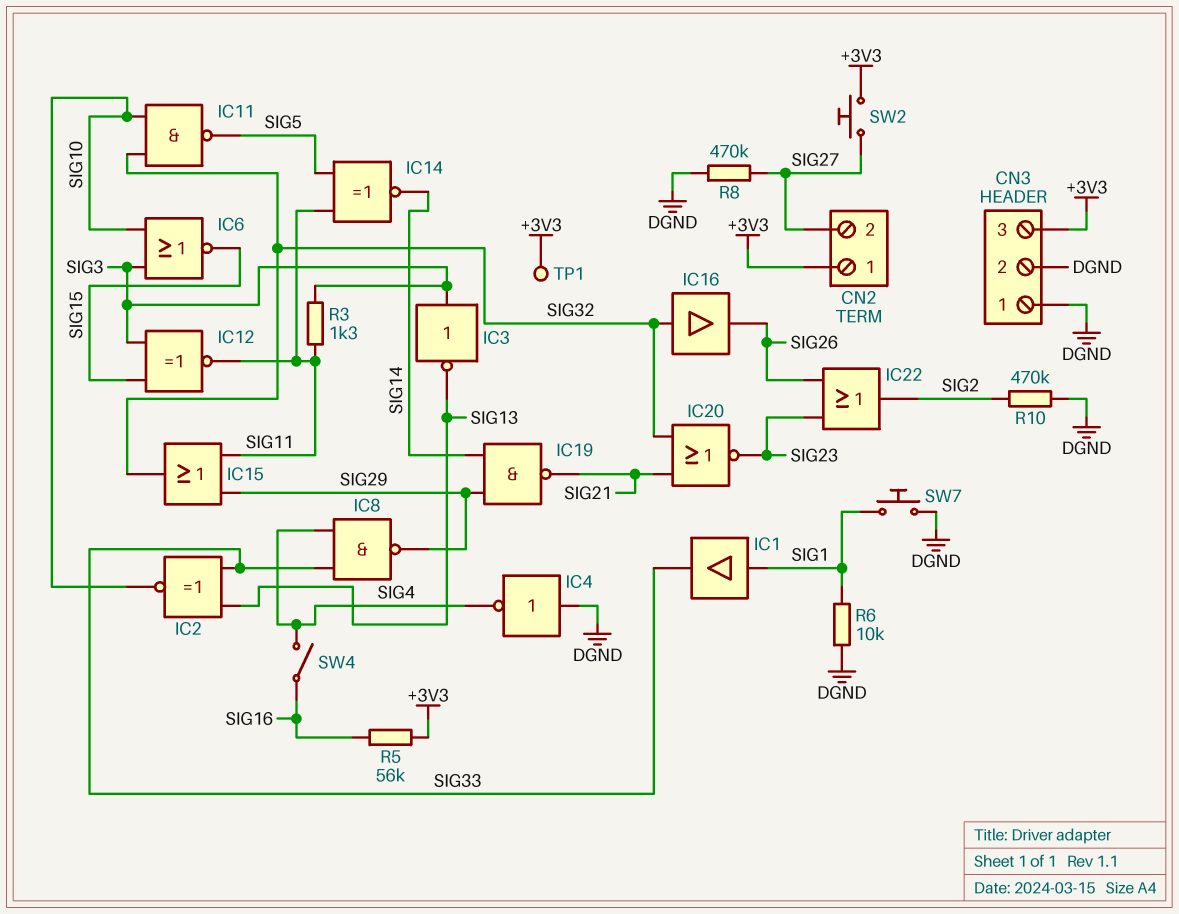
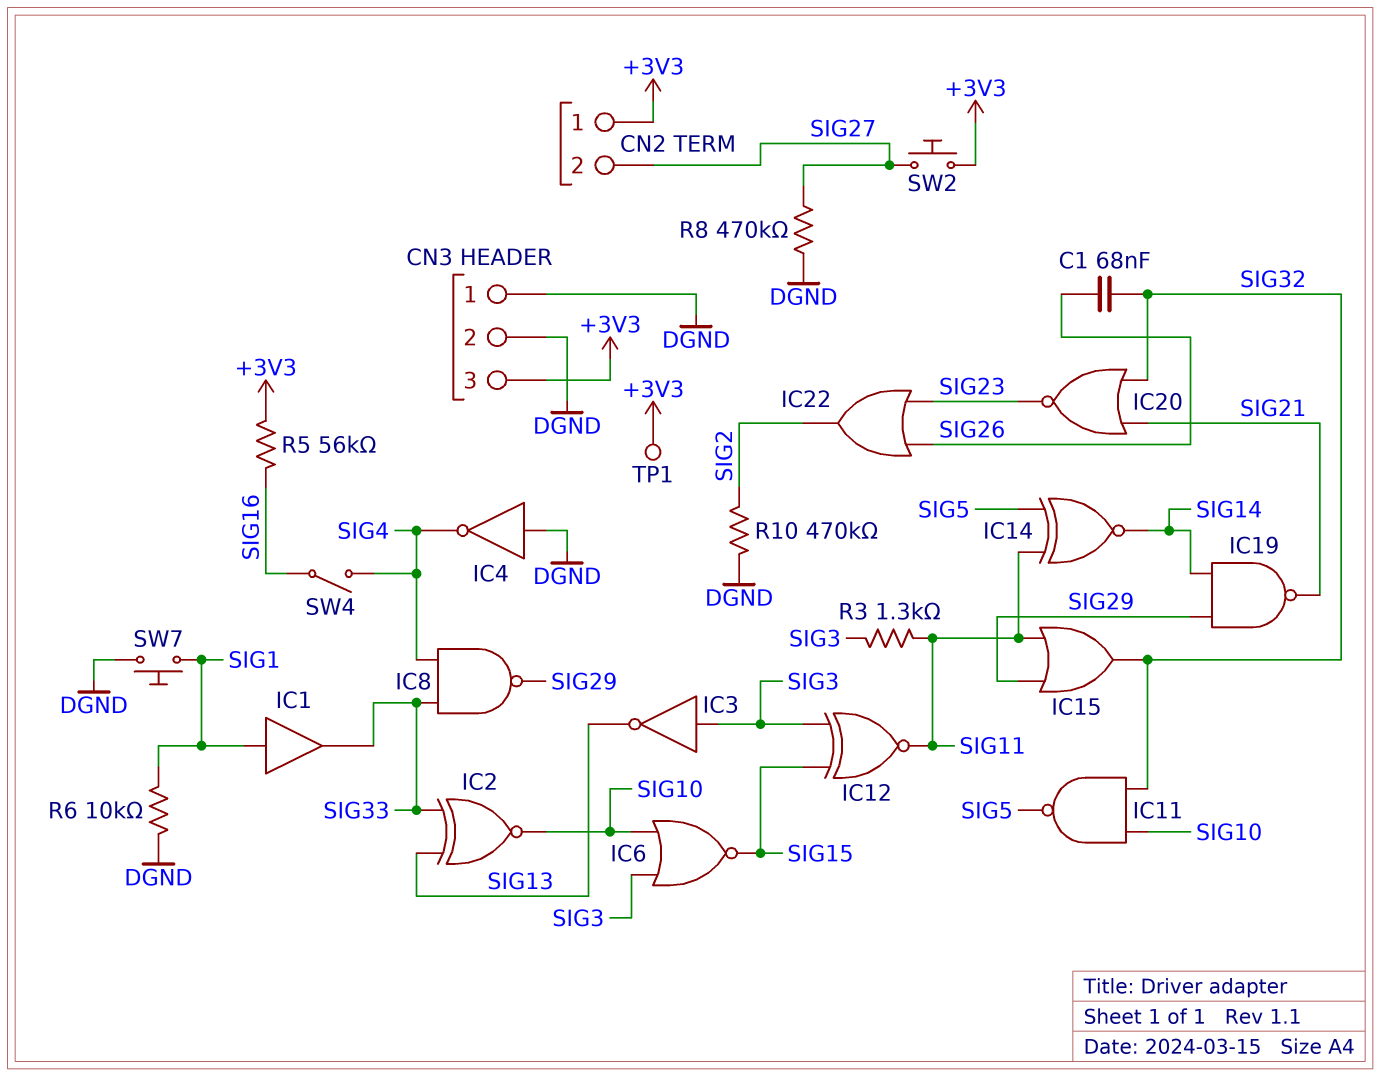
C1: none -> 68nF (SIG26, SIG32)
IC16: buffer (in SIG32, out SIG26) -> none

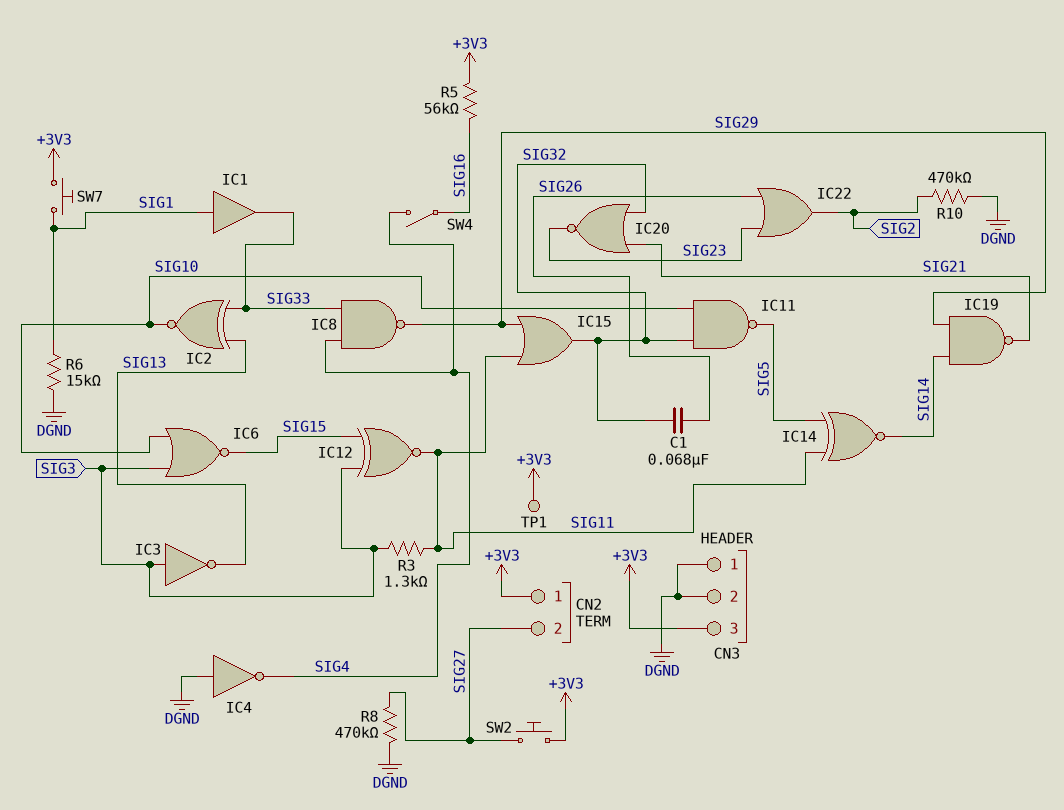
R6: 10k (DGND, SIG1) -> 15k (DGND, SIG1)
SW7: button (DGND, SIG1) -> button (+3V3, SIG1)

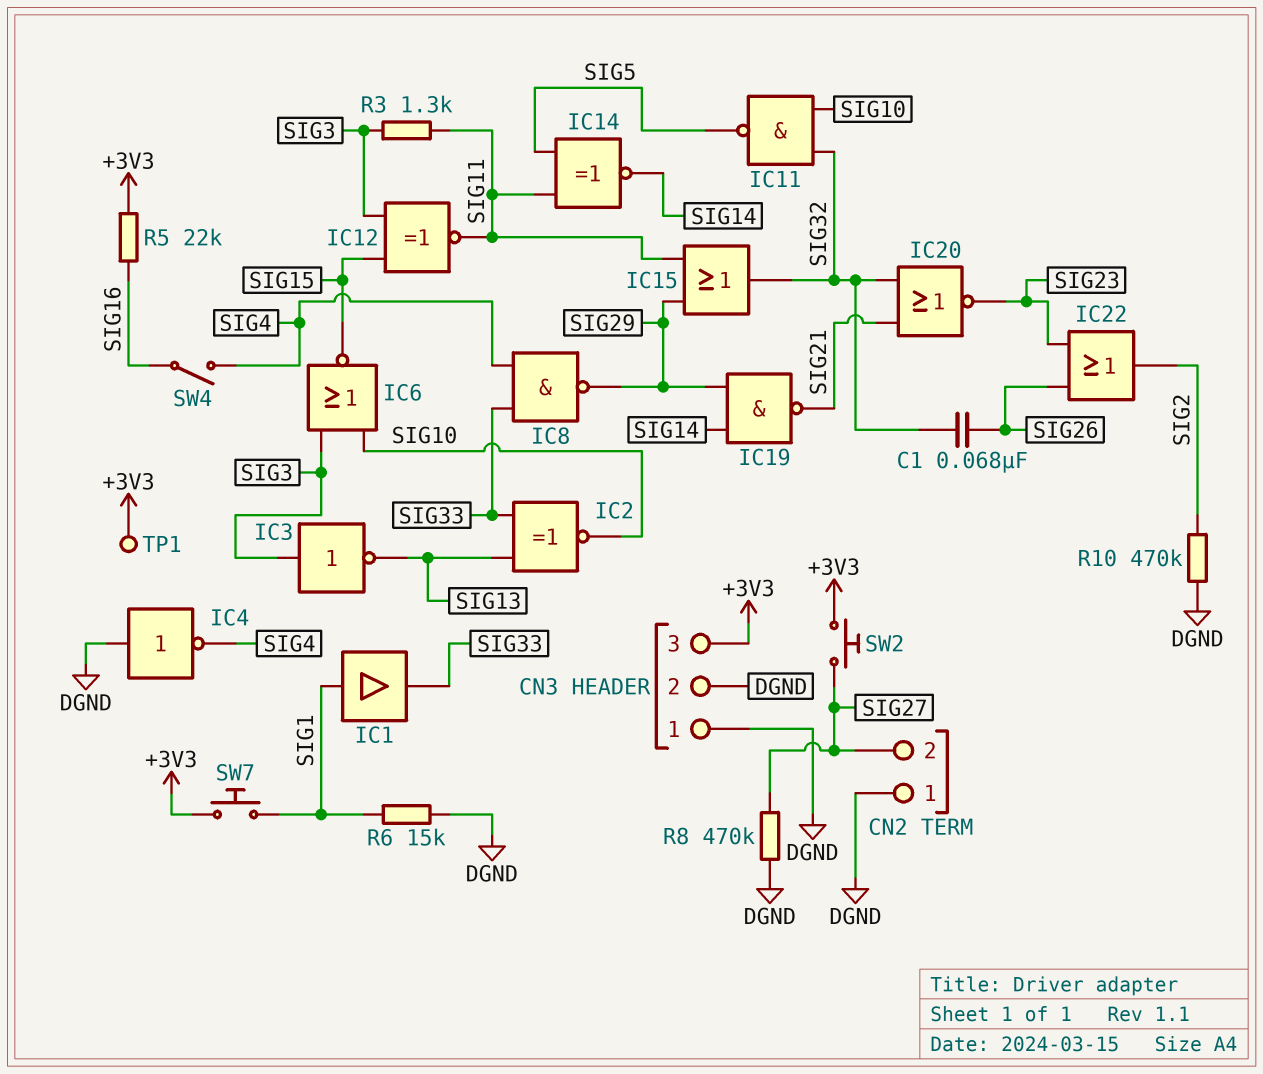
CN2 pin 1: +3V3 -> DGND
R5: 56k (+3V3, SIG16) -> 22k (+3V3, SIG16)

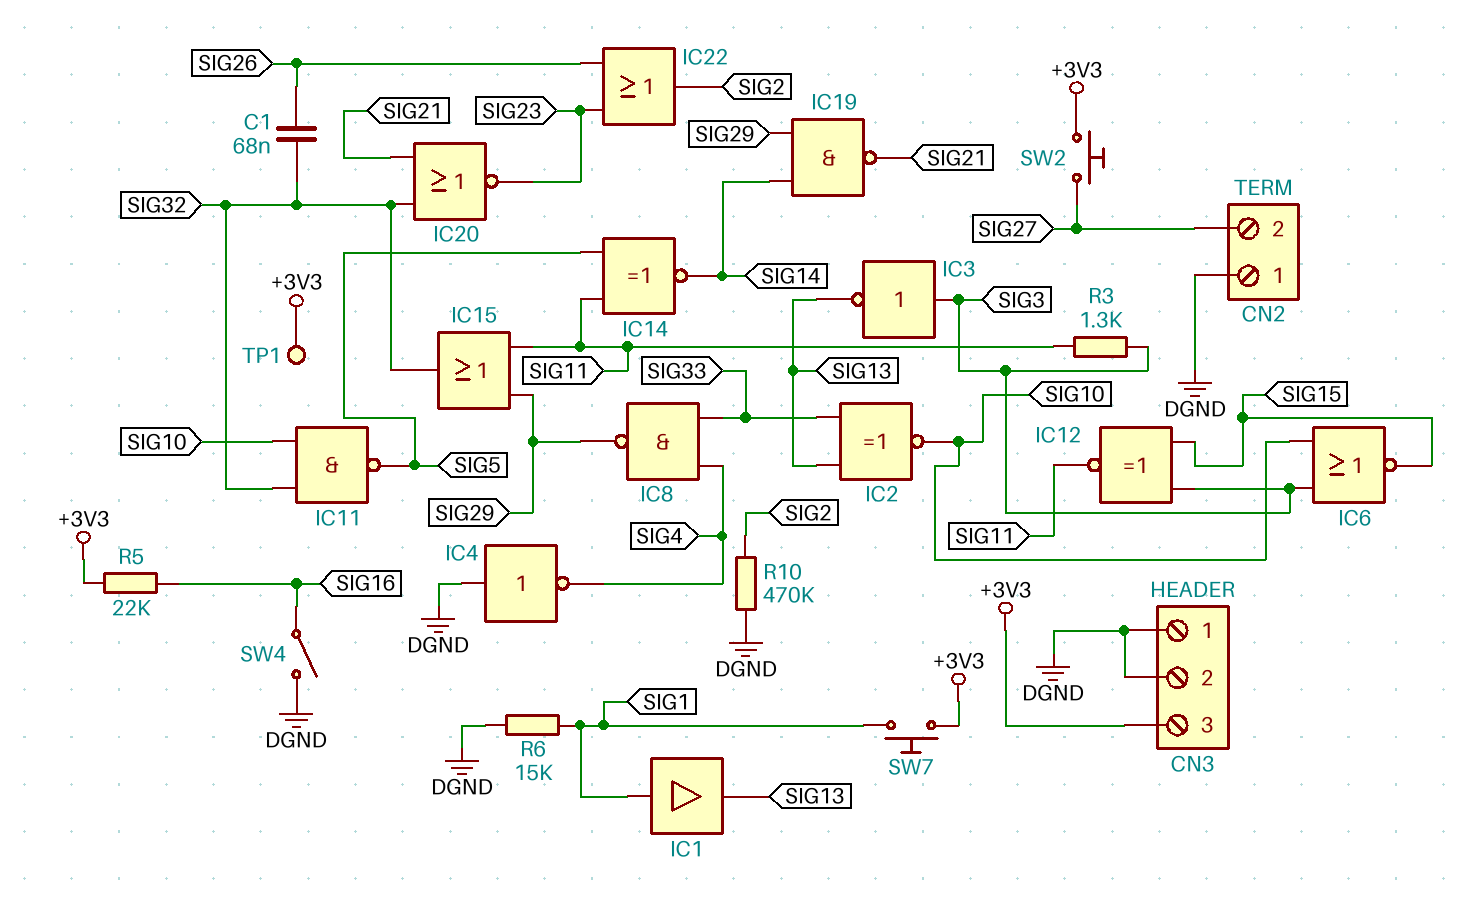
IC1: buffer (in SIG1, out SIG33) -> buffer (in SIG1, out SIG13)
R8: 470k (DGND, SIG27) -> none
SW4: switch (SIG4, SIG16) -> switch (DGND, SIG16)

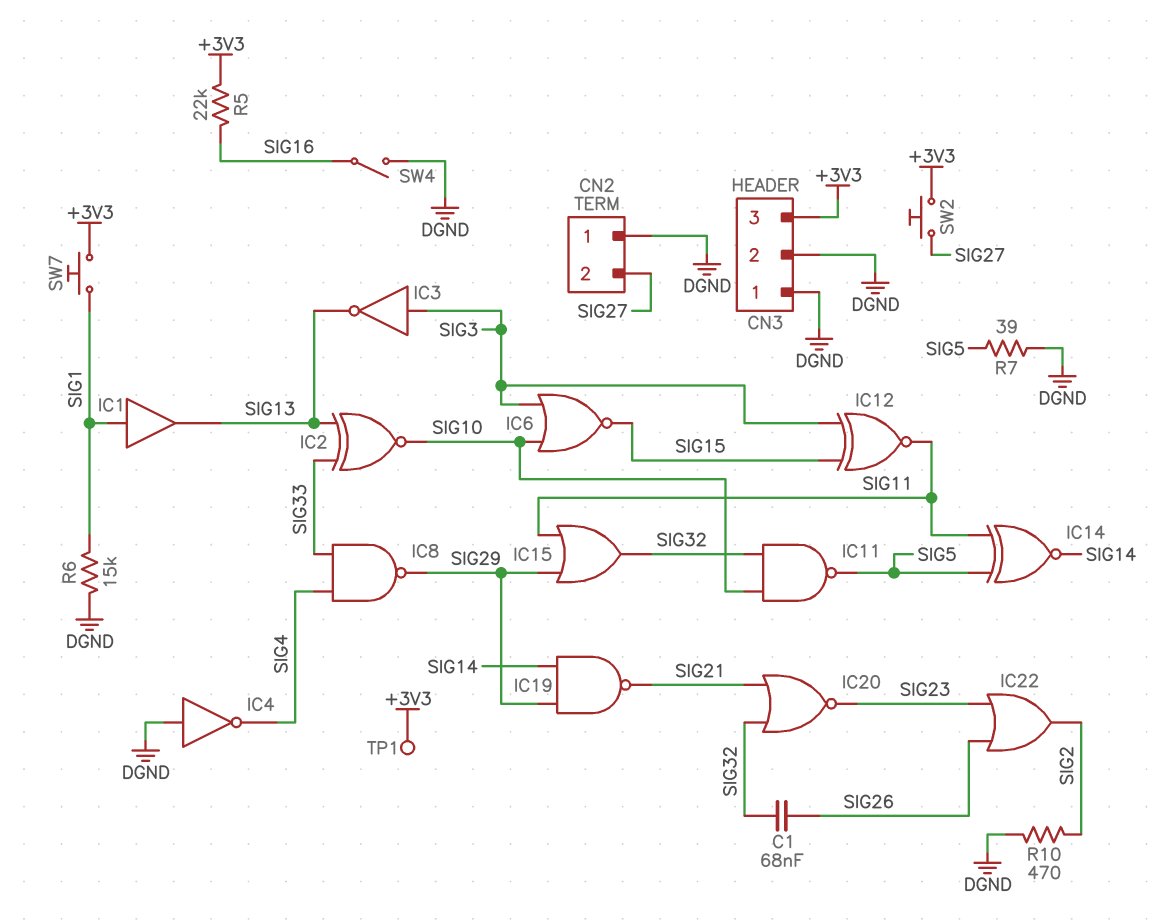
R3: 1.3k (SIG3, SIG11) -> none
R7: none -> 39 (DGND, SIG5)
R10: 470k (DGND, SIG2) -> 470 (DGND, SIG2)

